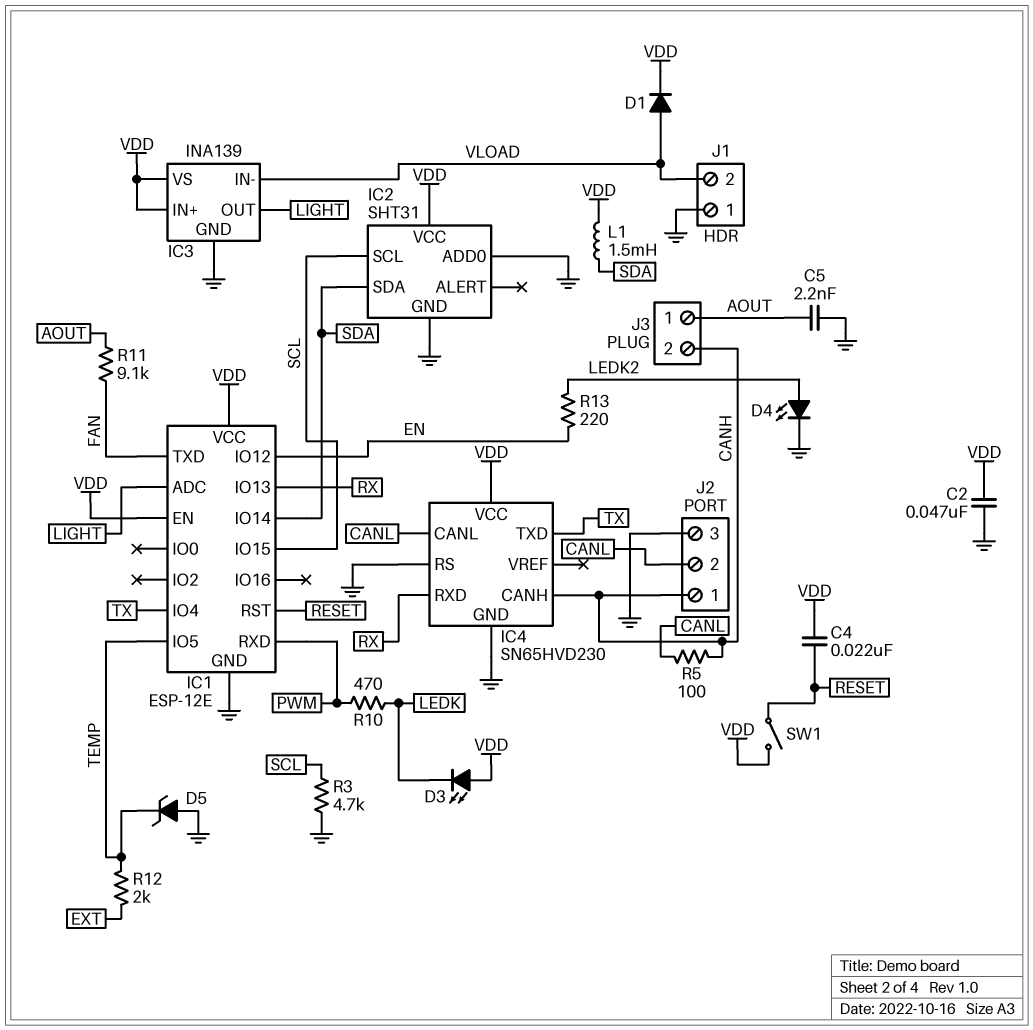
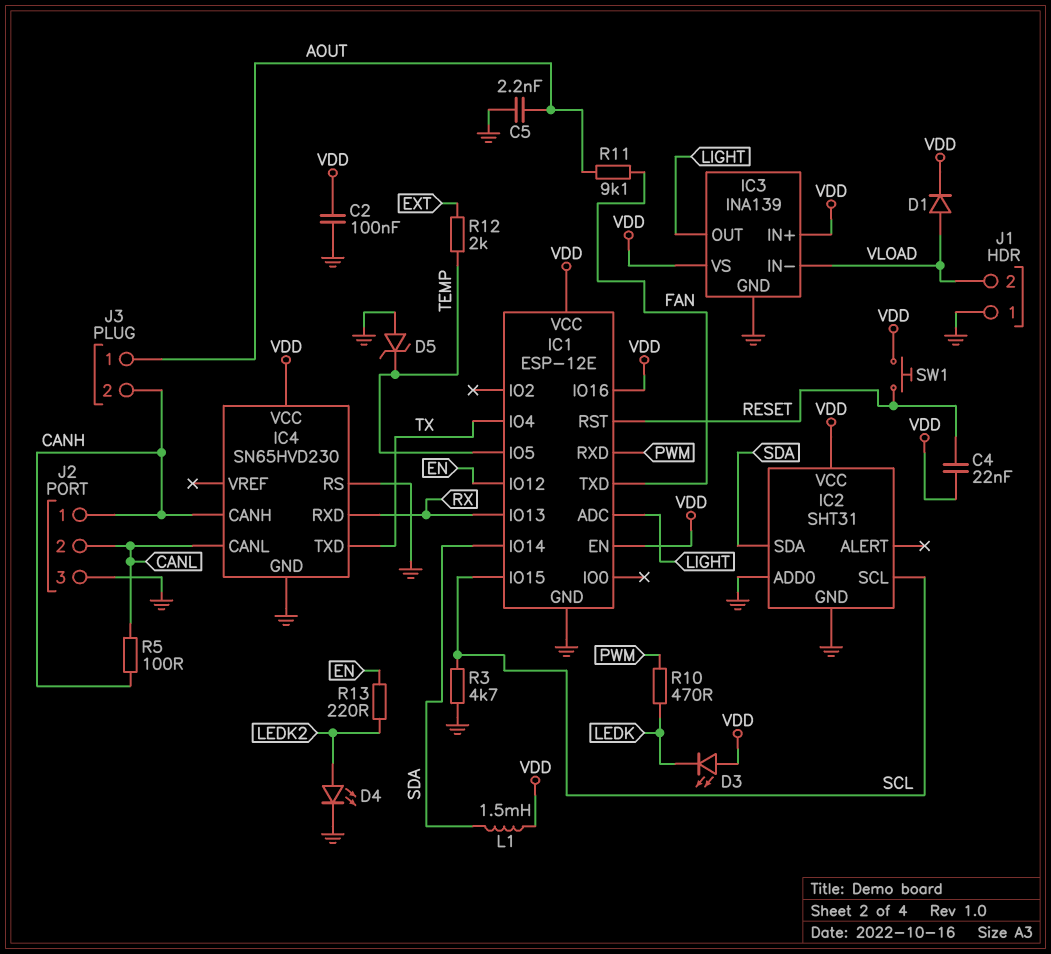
C2: 47nF (GND, VDD) -> 100nF (GND, VDD)
IC1 pin IO16: none -> VDD
SW1: switch (RESET, VDD) -> button (RESET, VDD)

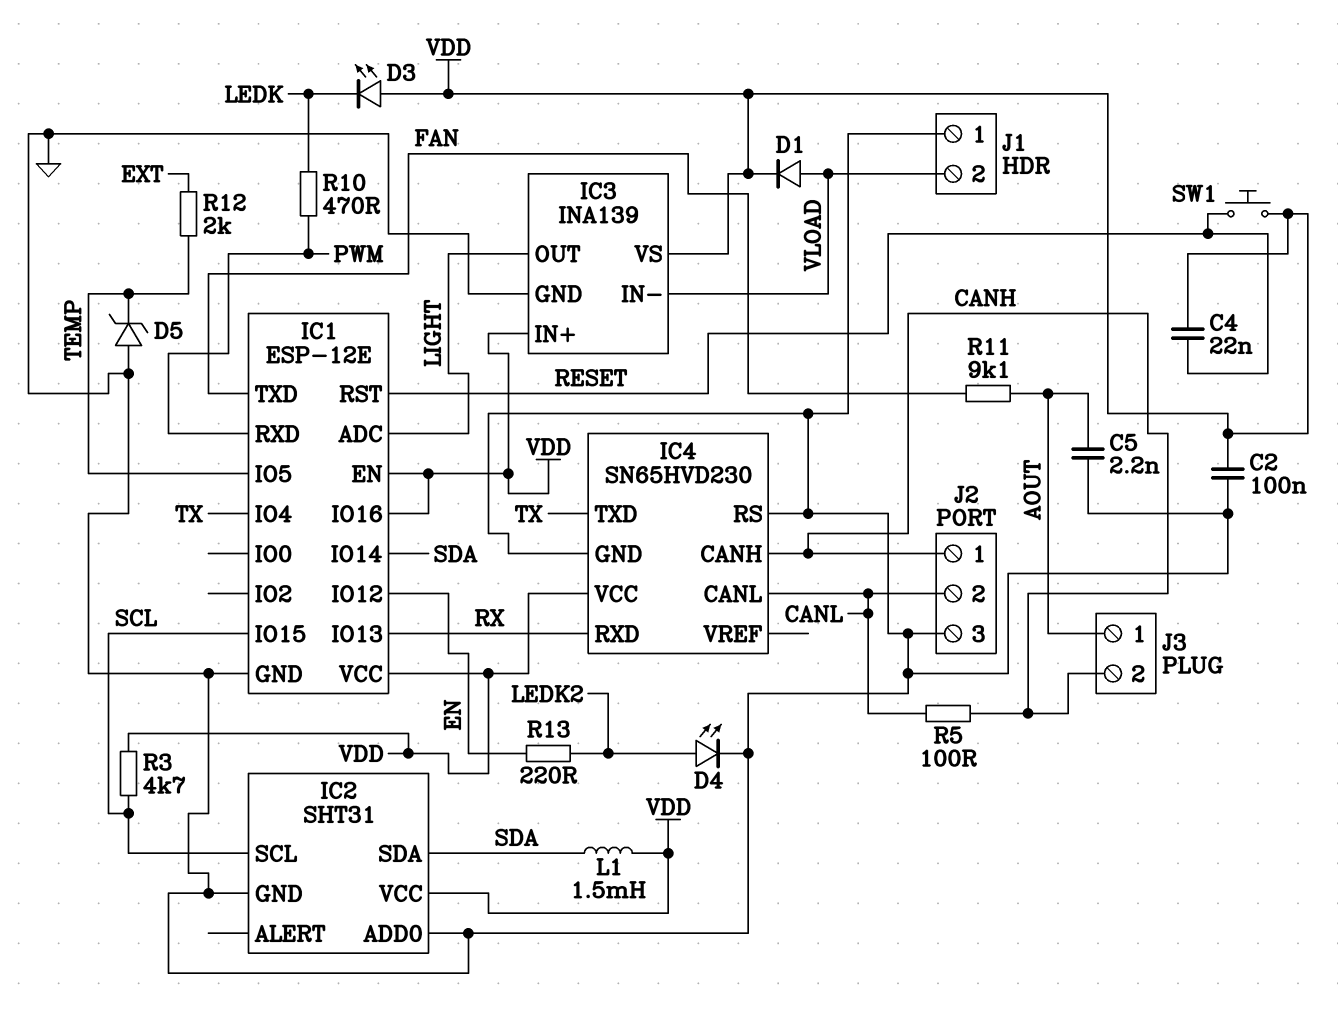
R3: 4.7k (GND, SCL) -> 4.7k (SCL, VDD)

